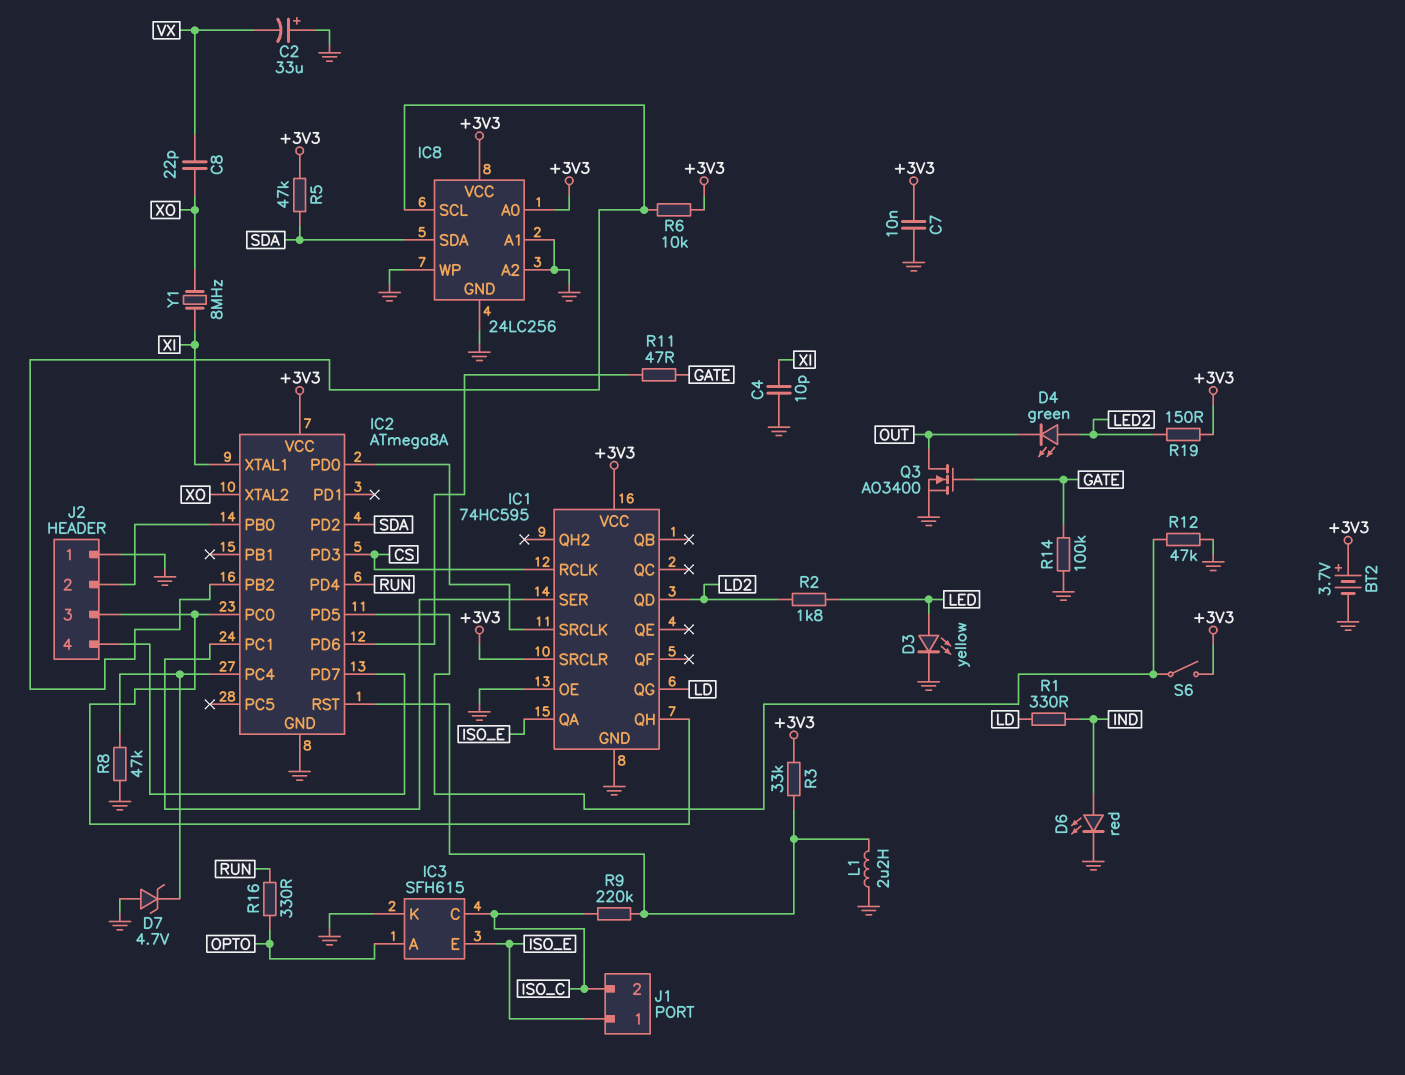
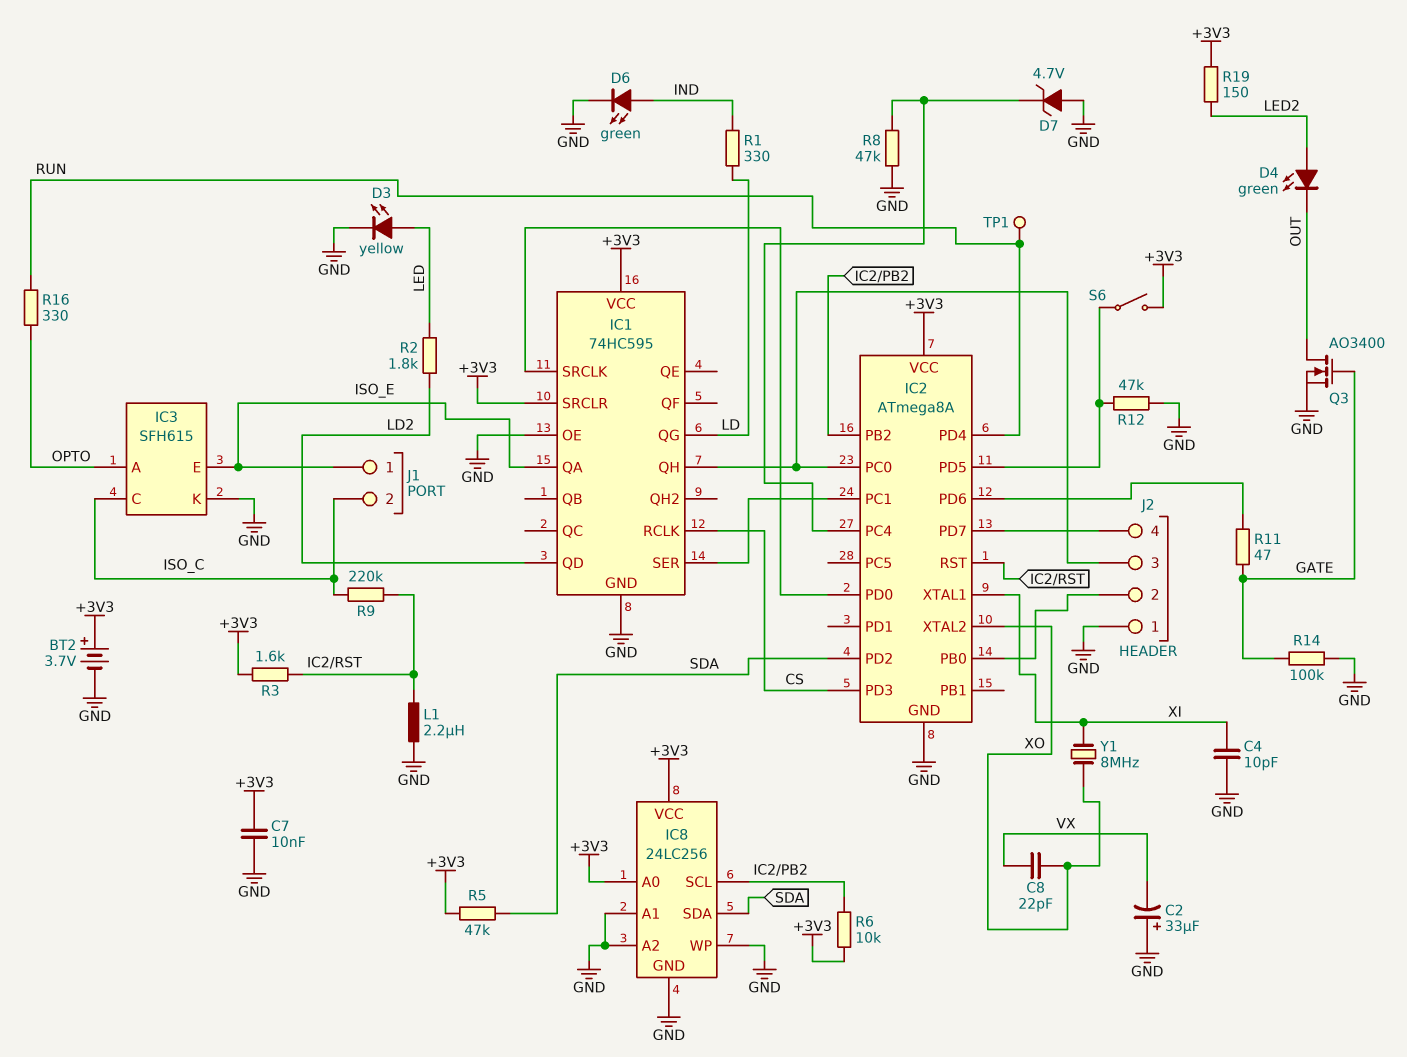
D6: LED red (A IND, K GND) -> LED green (A IND, K GND)
R3: 33k (+3V3, IC2/RST) -> 1.6k (+3V3, IC2/RST)
TP1: none -> test point (RUN)

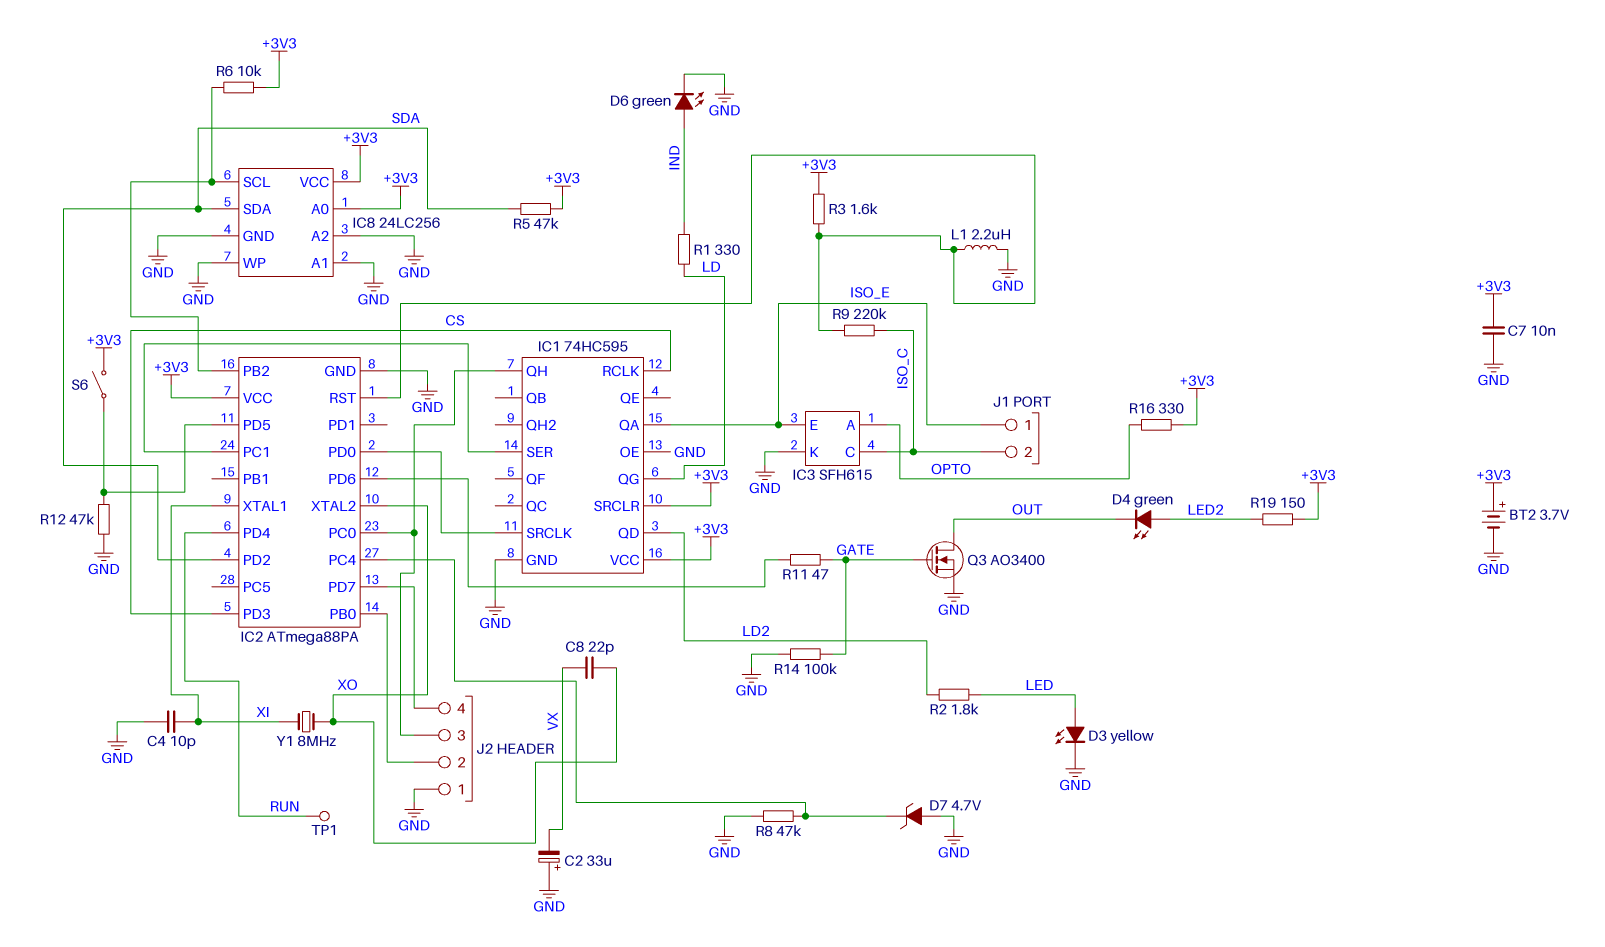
IC2: ATmega8A -> ATmega88PA
R16: 330 (OPTO, RUN) -> 330 (+3V3, OPTO)

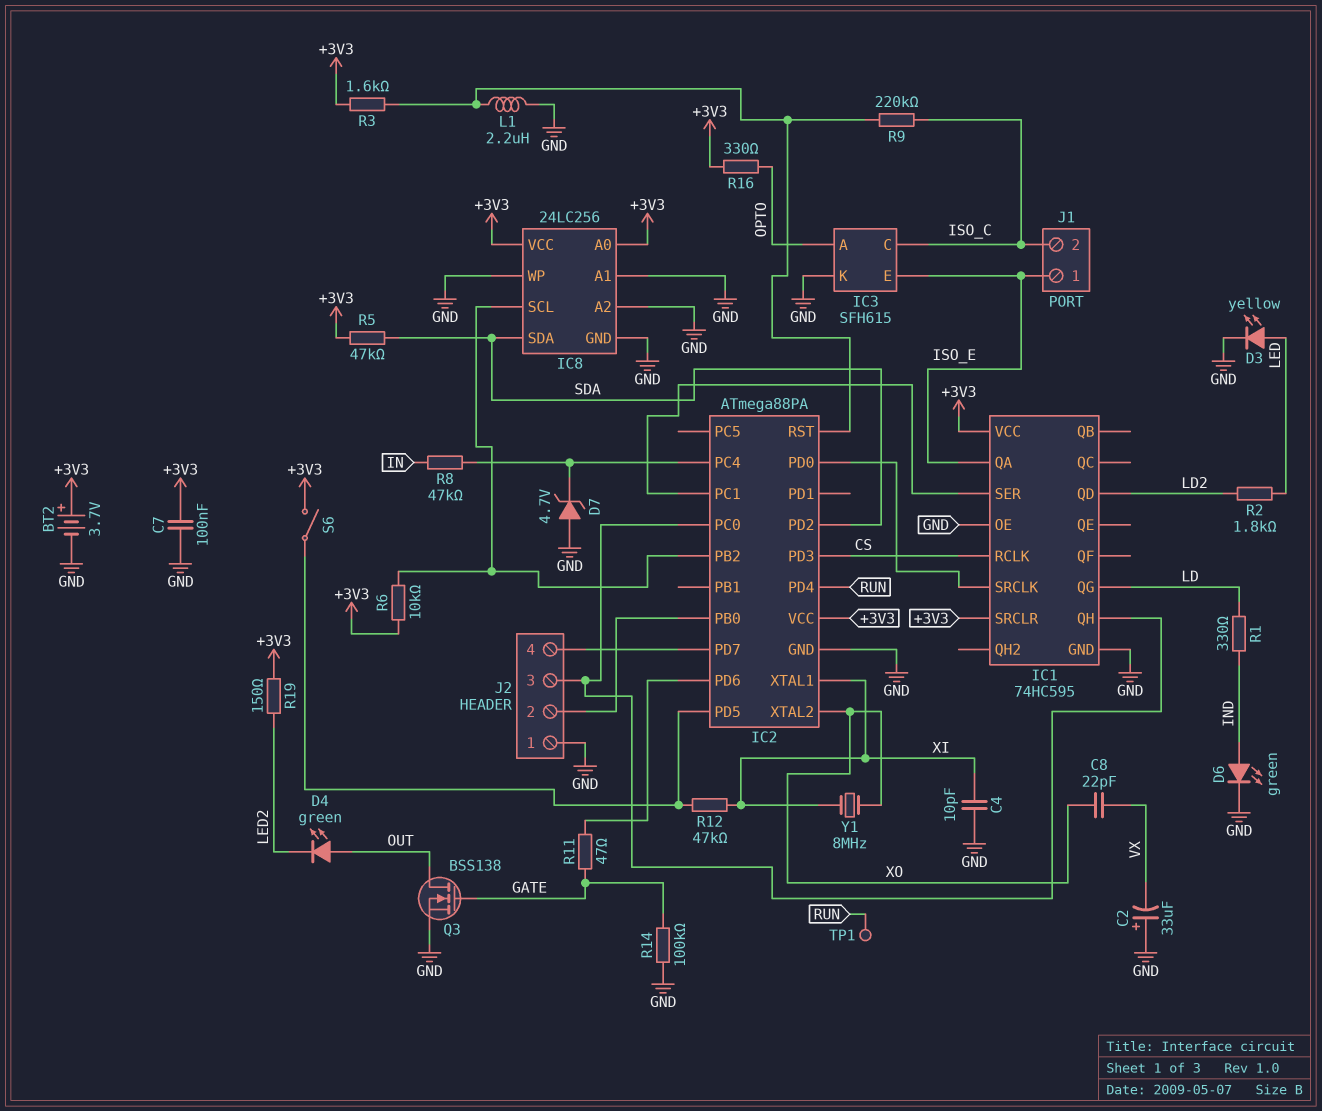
C7: 10nF (+3V3, GND) -> 100nF (+3V3, GND)
D4: LED green (A LED2, K OUT) -> LED green (A OUT, K LED2)
Q3: NMOS AO3400 (G GATE, D OUT, S GND) -> NMOS BSS138 (G GATE, D OUT, S GND)
R8: 47k (GND, IC2/PC4) -> 47k (IC2/PC4, IN)
R12: 47k (GND, IC2/PD5) -> 47k (IC2/PD5, XI)

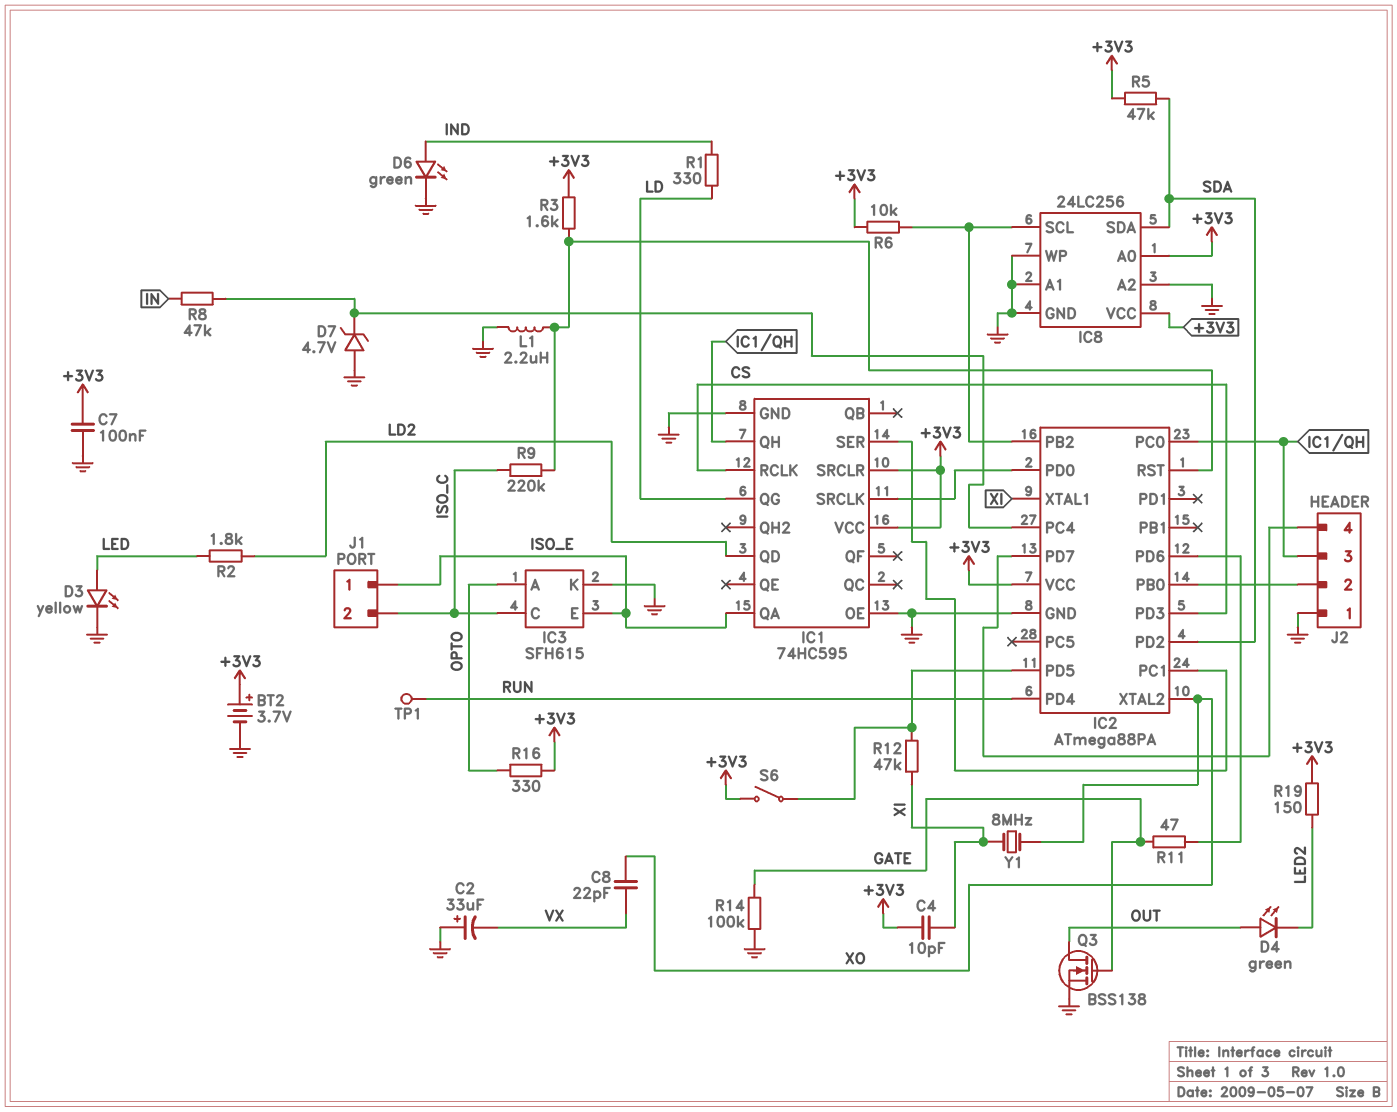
C4: 10pF (GND, XI) -> 10pF (+3V3, XI)

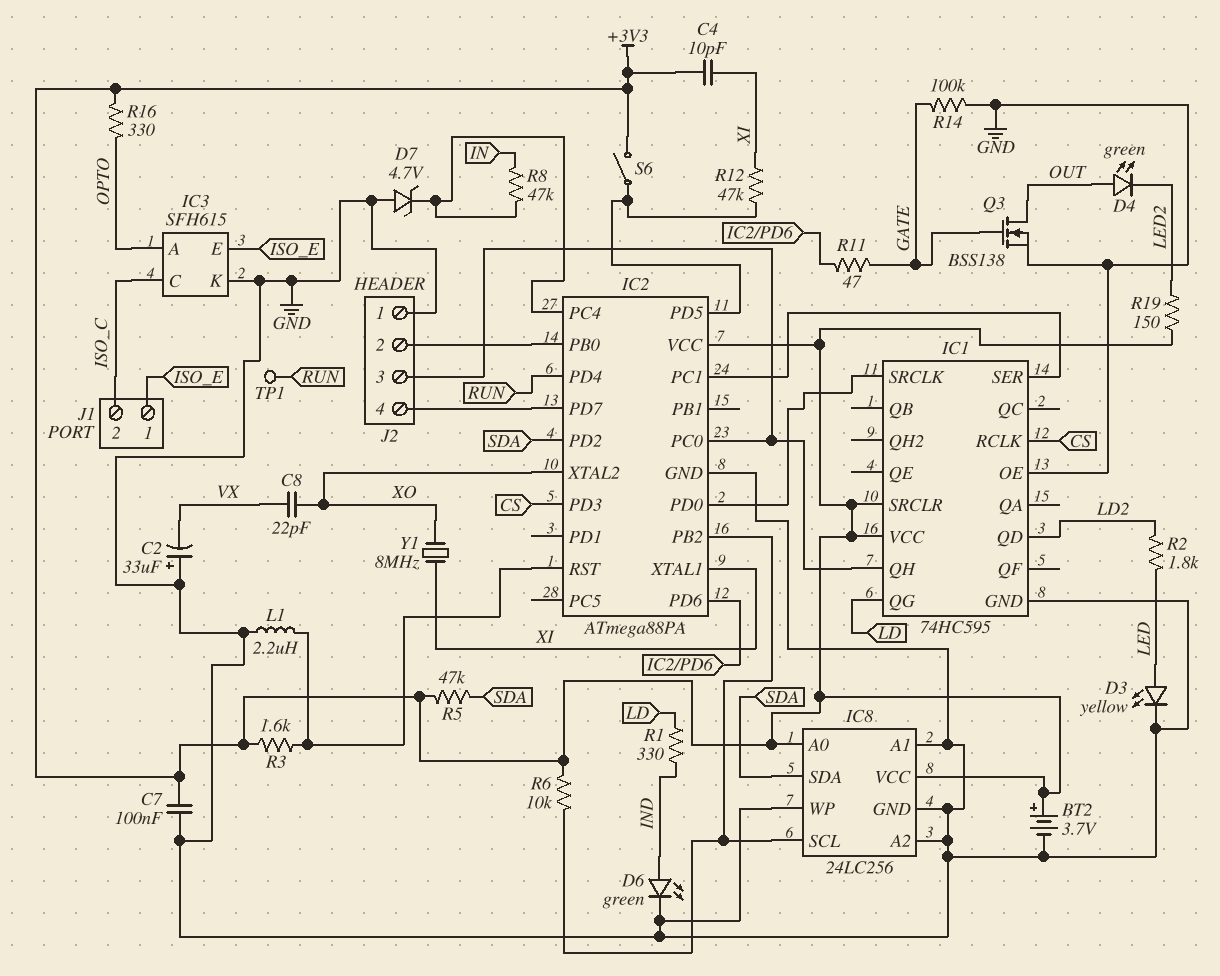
IC1 pin QA: ISO_E -> none
R9: 220k (IC2/RST, ISO_C) -> none

